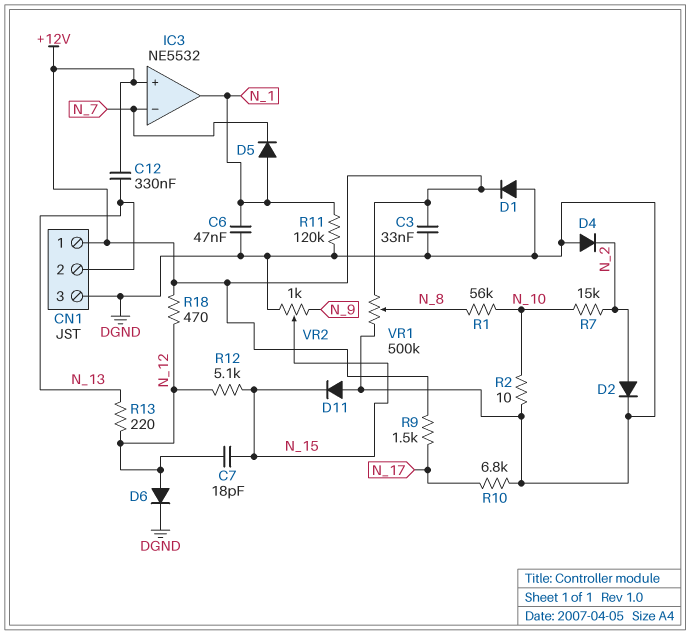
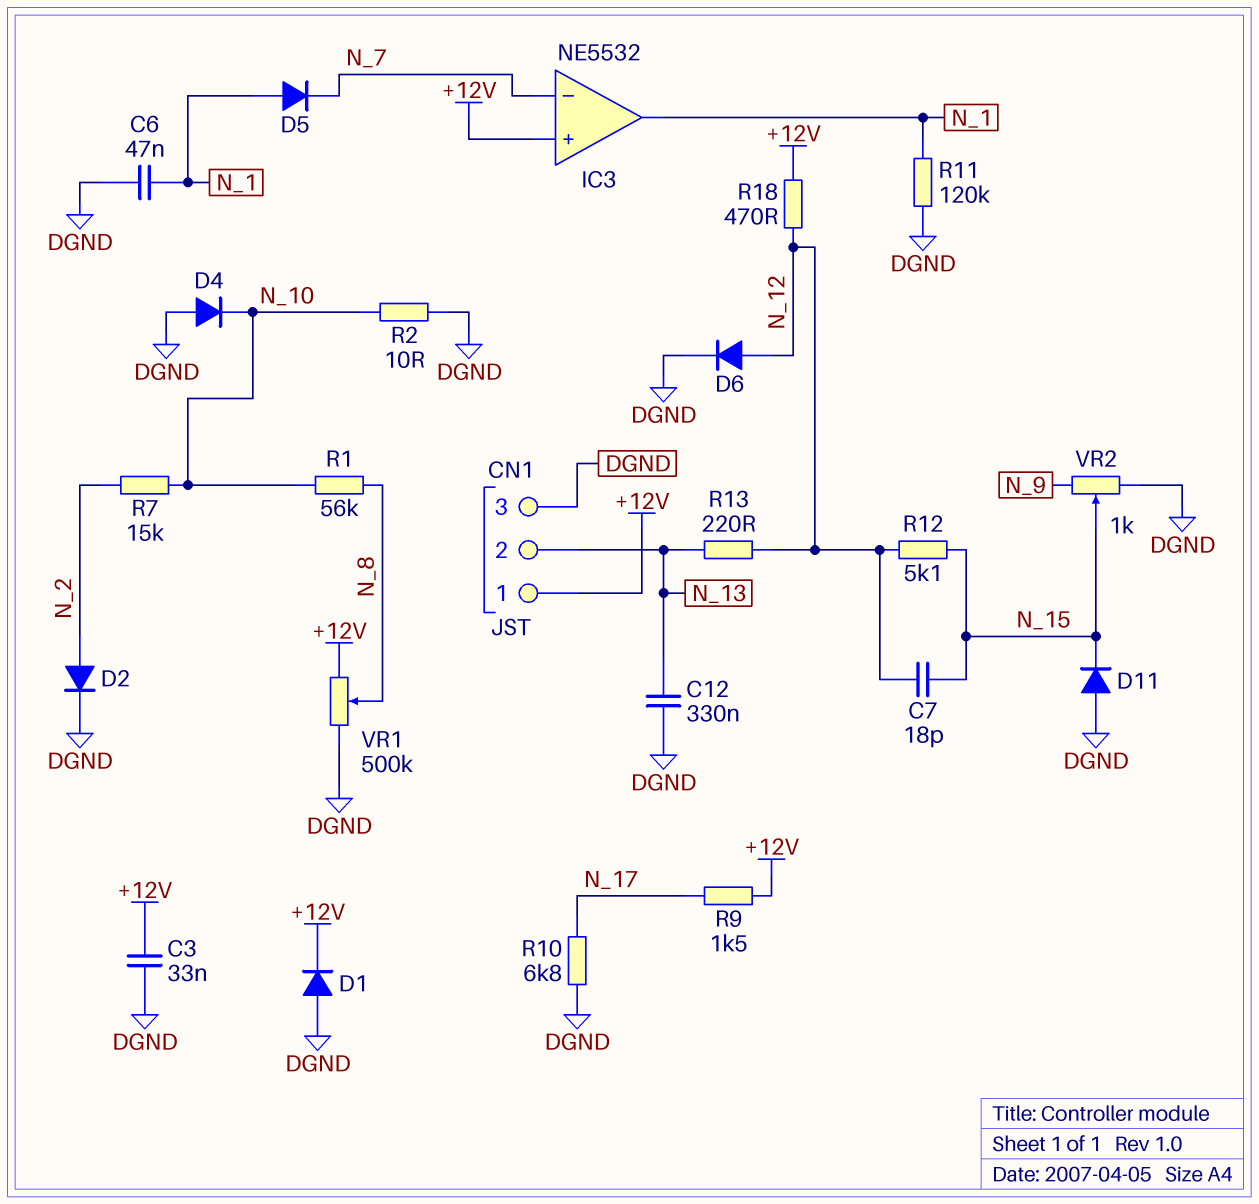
C12: 330nF (+12V, N_13) -> 330nF (DGND, N_13)
D4: diode (A DGND, K N_2) -> diode (A DGND, K N_10)

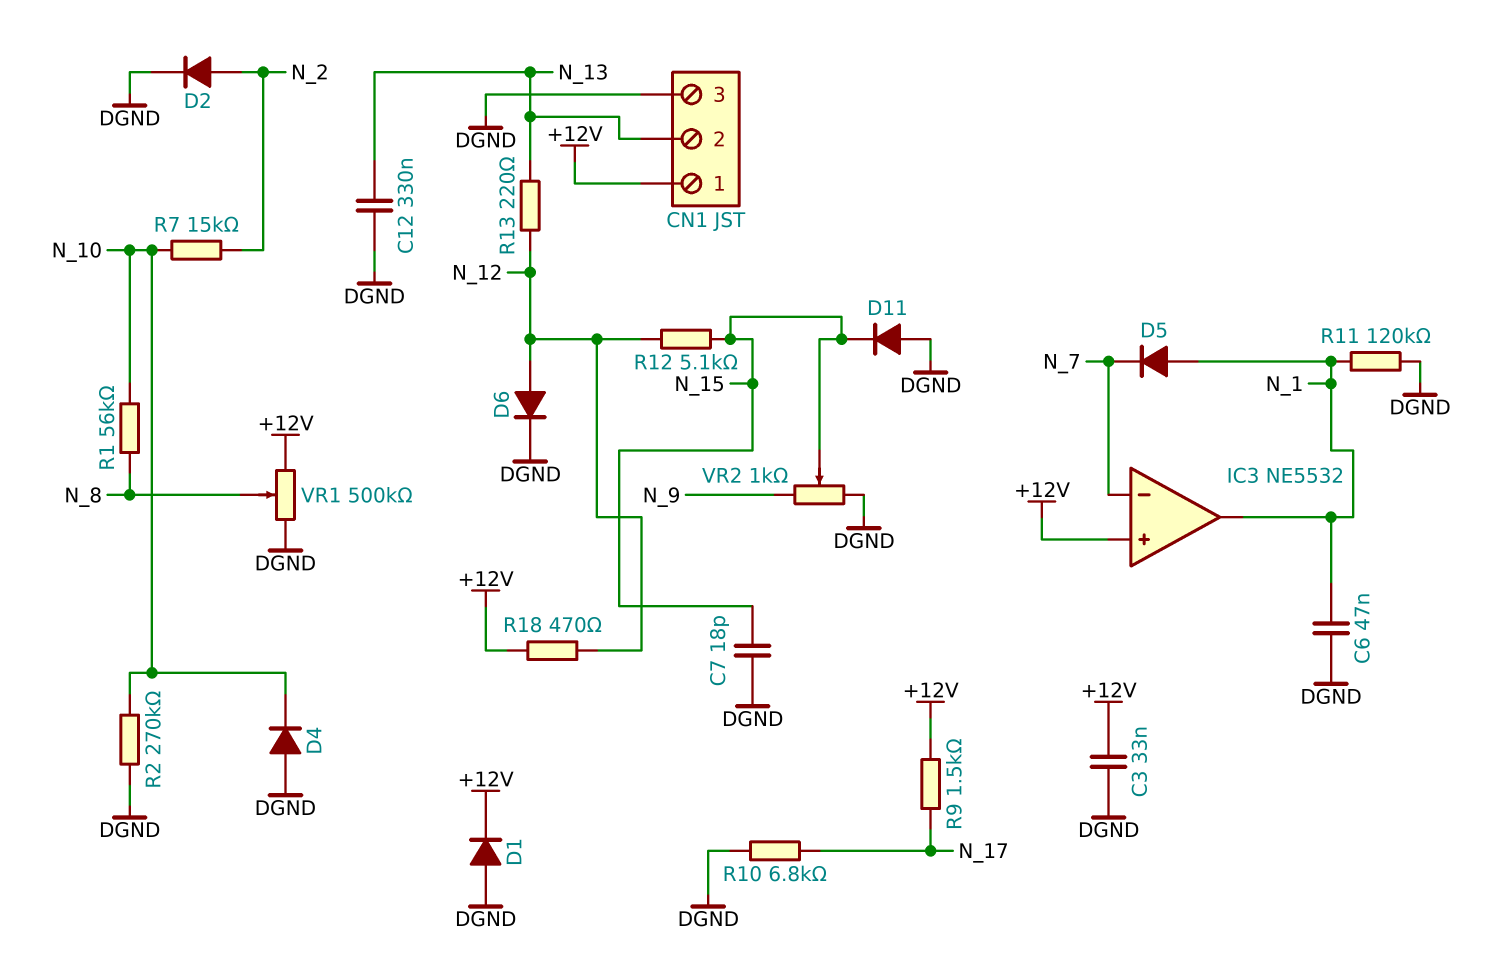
C7: 18pF (N_12, N_15) -> 18pF (DGND, N_15)
R2: 10 (DGND, N_10) -> 270k (DGND, N_10)

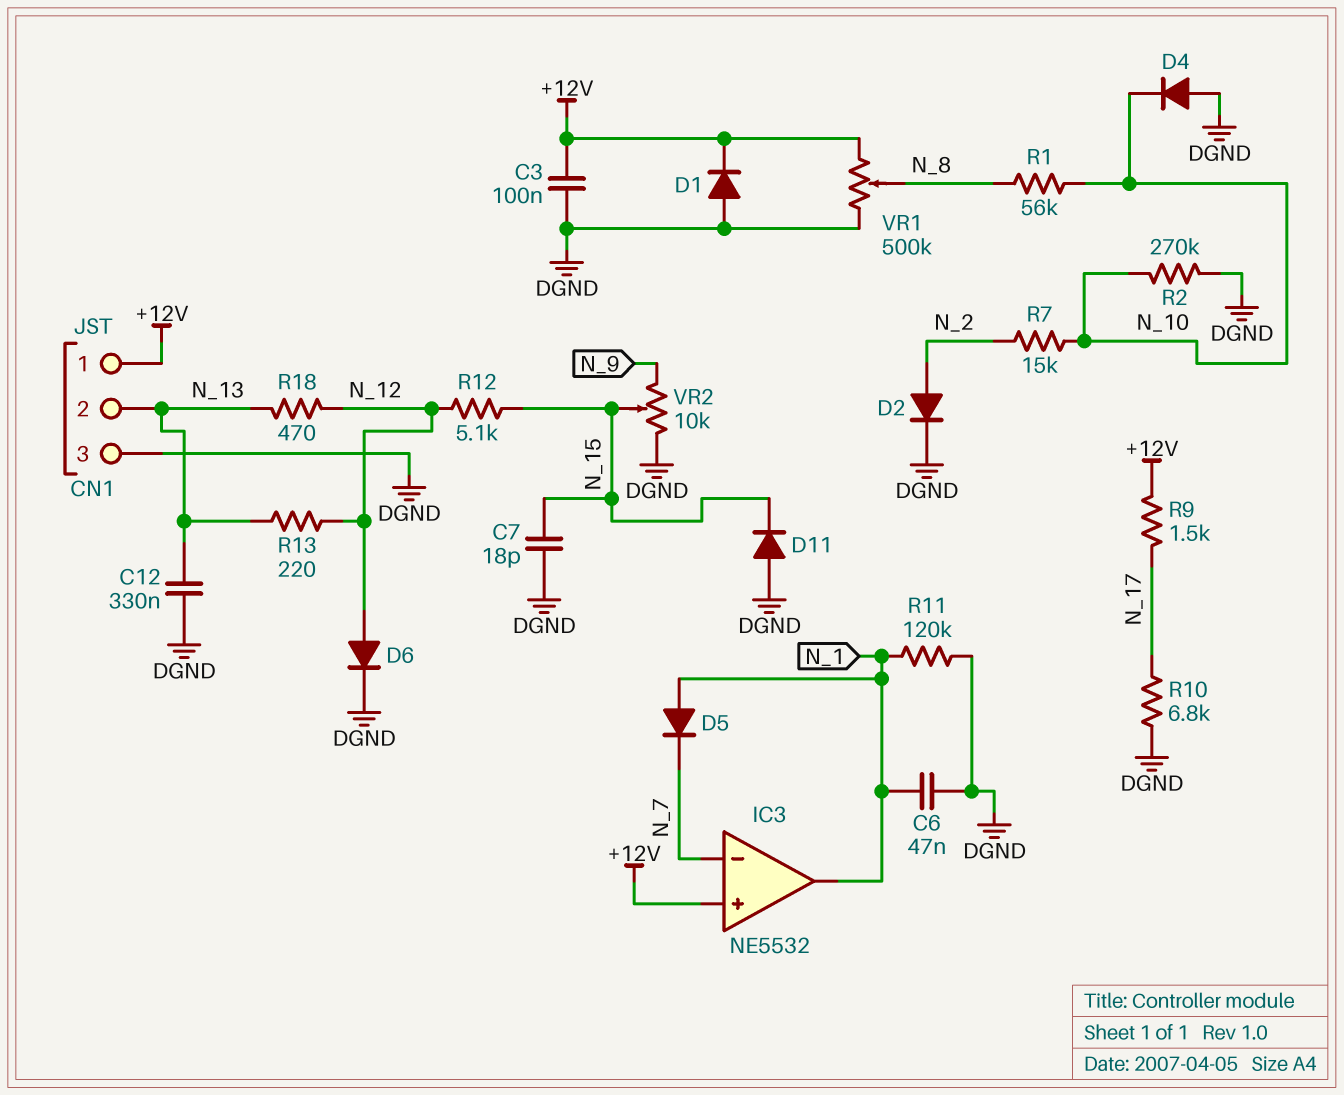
C3: 33nF (+12V, DGND) -> 100nF (+12V, DGND)
R18: 470 (+12V, N_12) -> 470 (N_12, N_13)
VR2: 1k (DGND, N_9, wiper N_15) -> 10k (DGND, N_9, wiper N_15)

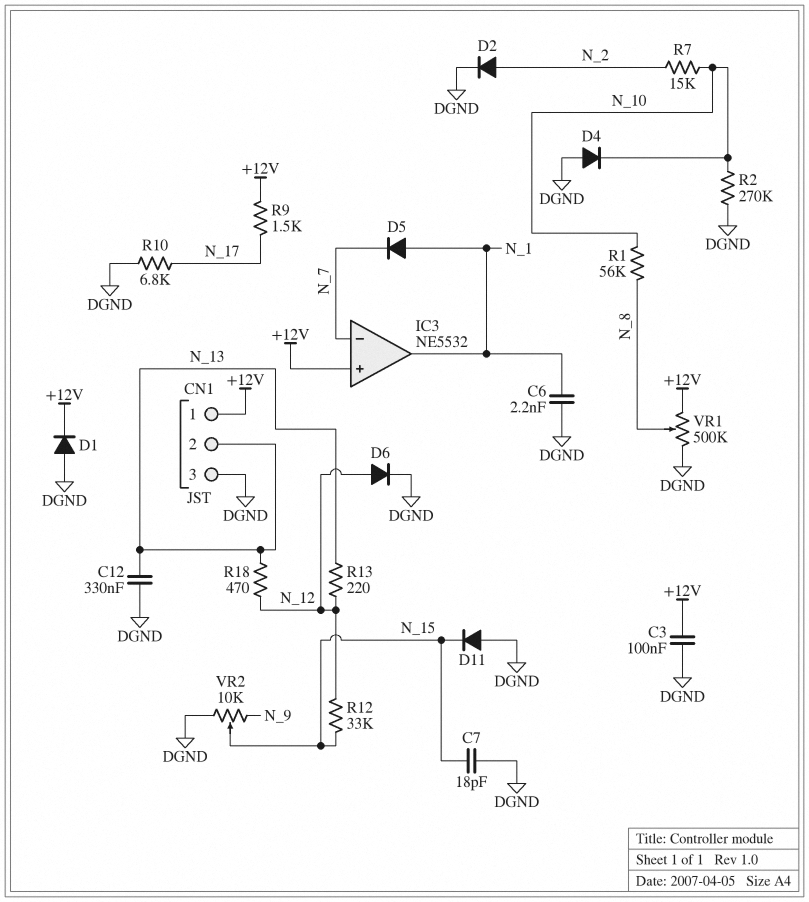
C6: 47nF (DGND, N_1) -> 2.2nF (DGND, N_1)
R11: 120k (DGND, N_1) -> none
R12: 5.1k (N_12, N_15) -> 33k (N_12, N_15)

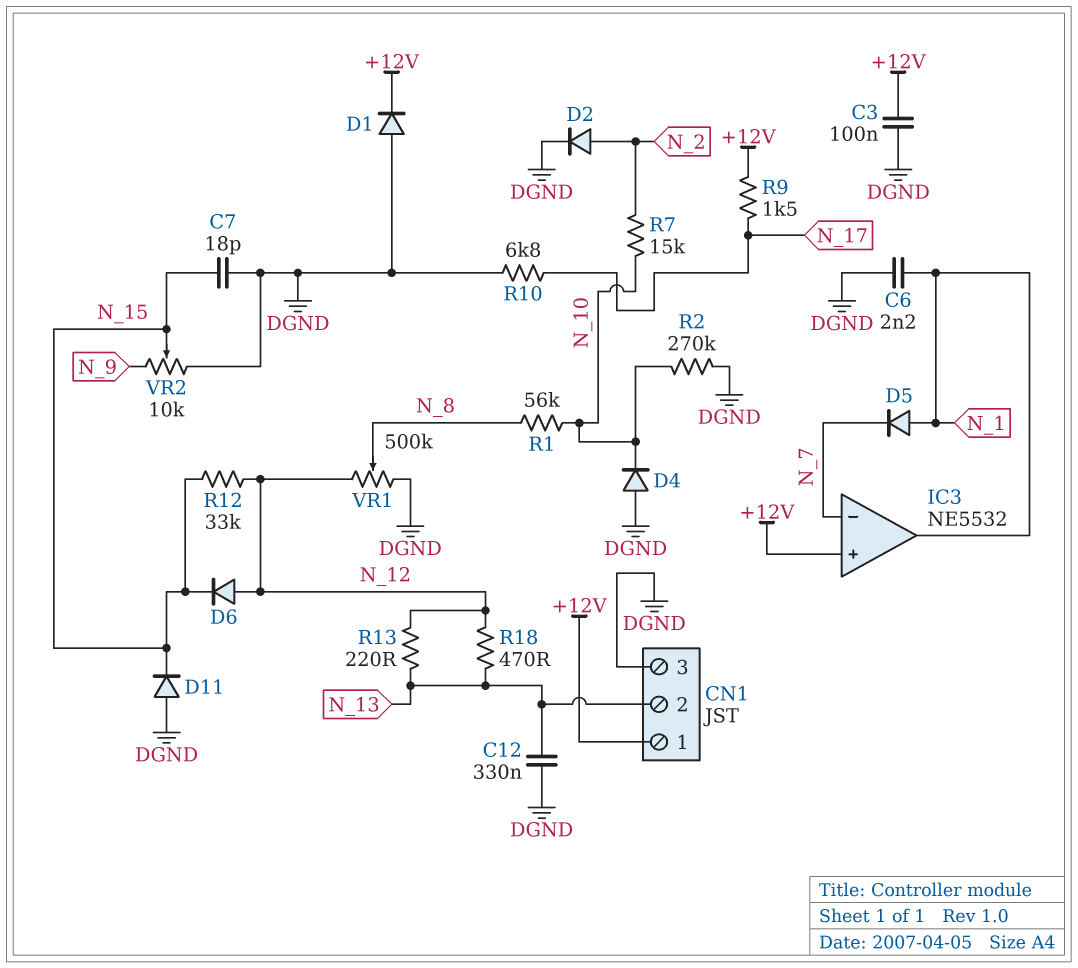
D6: diode (A N_12, K DGND) -> diode (A N_12, K N_15)
VR1: 500k (+12V, DGND, wiper N_8) -> 500k (DGND, N_12, wiper N_8)

